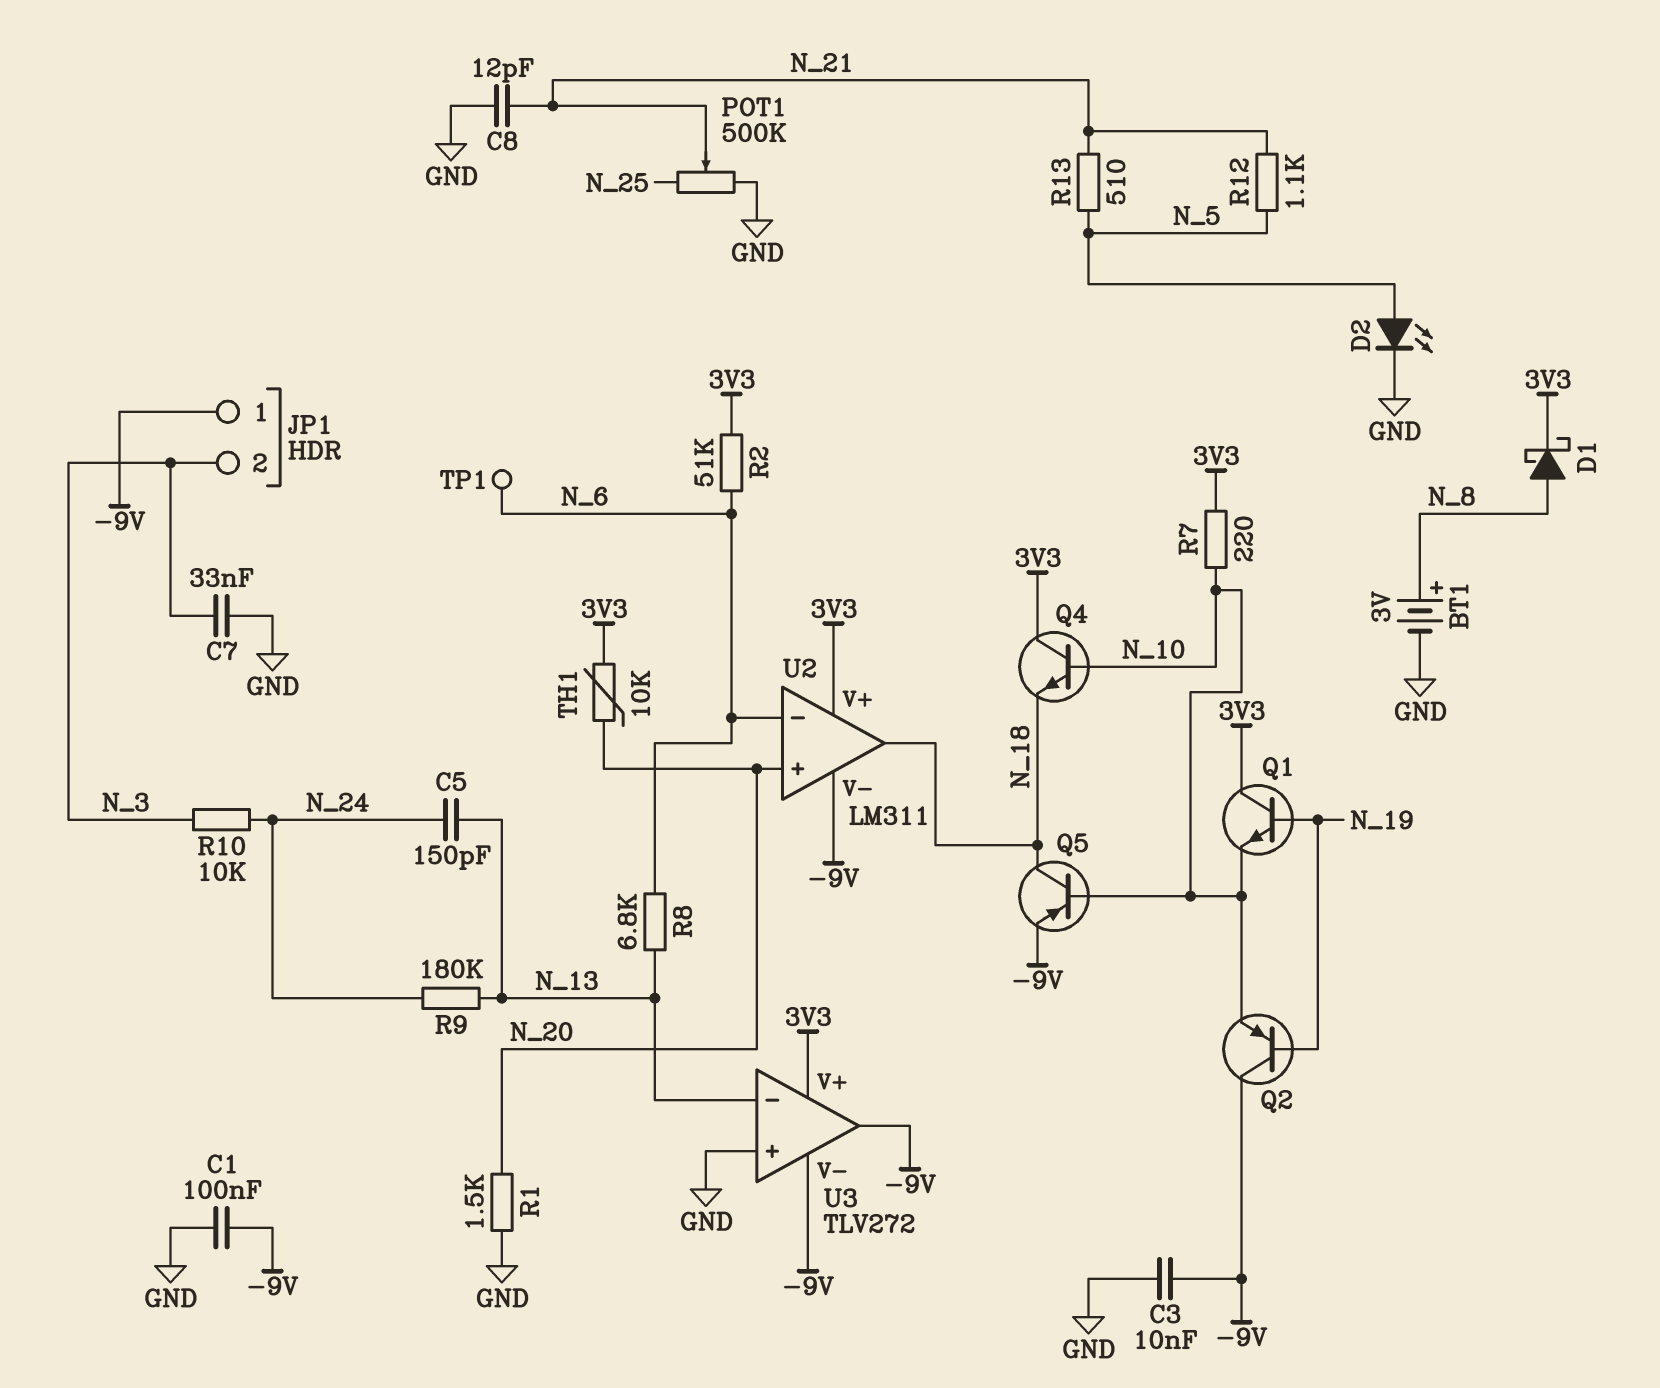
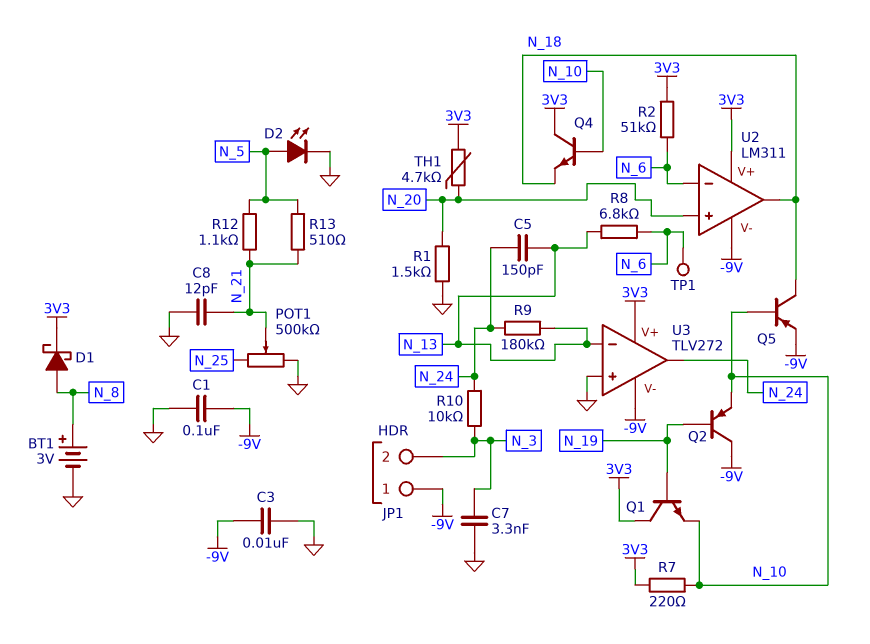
C7: 33nF (GND, N_3) -> 3.3nF (GND, N_3)
TH1: 10k (3V3, N_20) -> 4.7k (3V3, N_20)
U3 pin out: -9V -> N_24

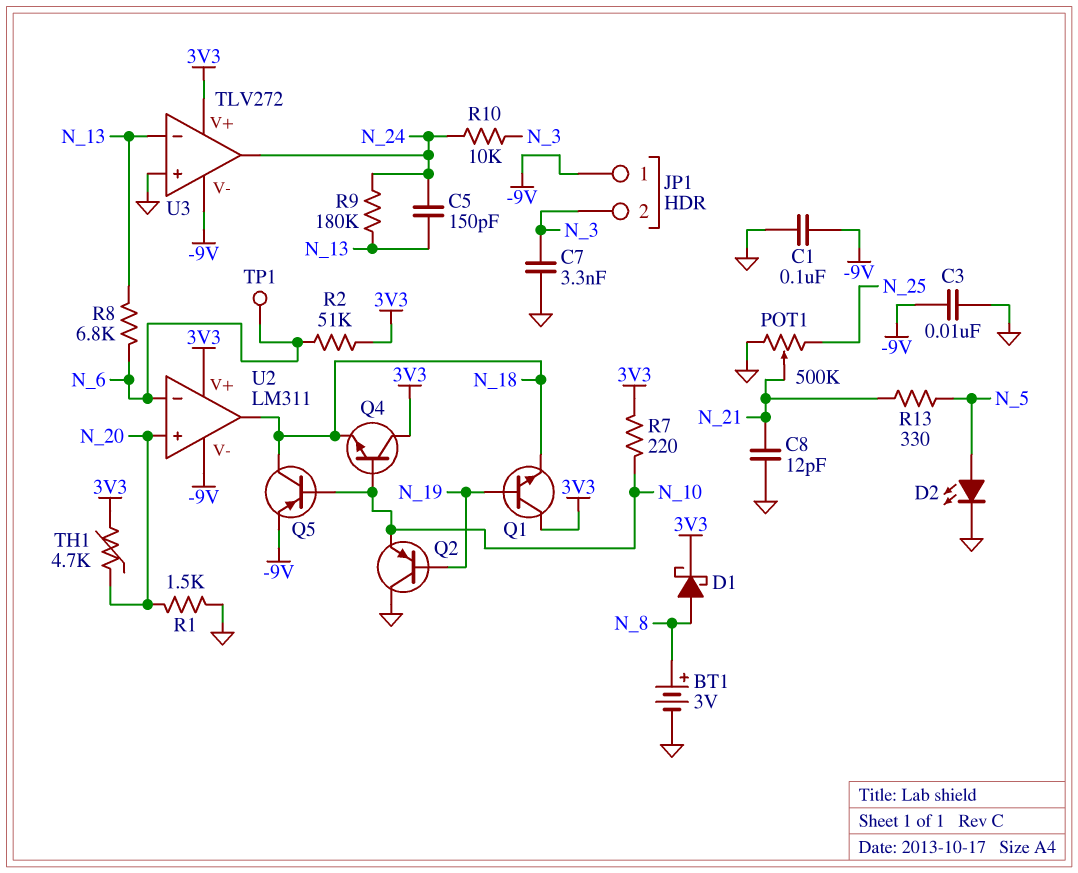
Q1: NPN (B N_19, C 3V3, E N_10) -> NPN (B N_19, C 3V3, E N_18)
Q2: PNP (B N_19, C -9V, E N_10) -> PNP (B N_19, C GND, E N_10)
R12: 1.1k (N_5, N_21) -> none
R13: 510 (N_5, N_21) -> 330 (N_5, N_21)

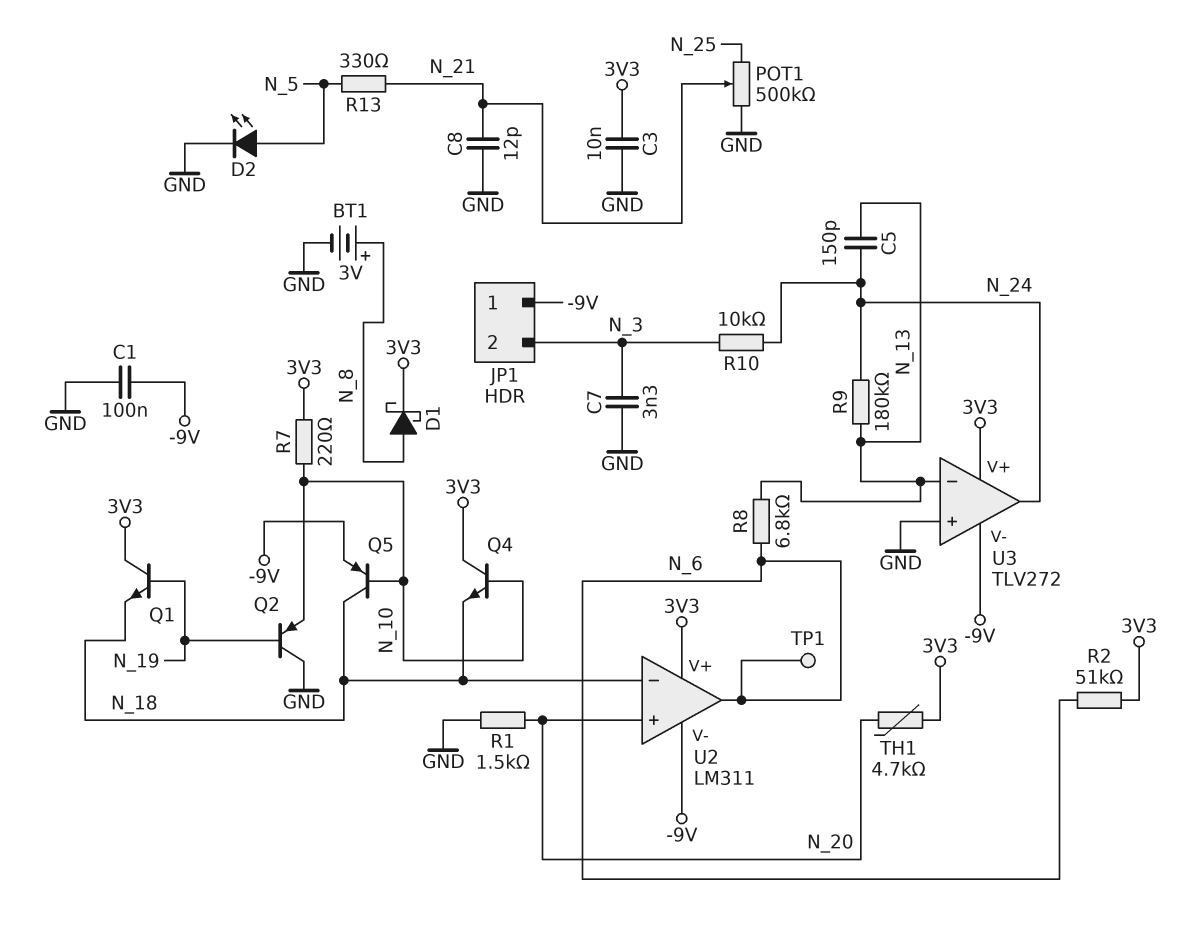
C3: 10nF (-9V, GND) -> 10nF (3V3, GND)
U2 pin in-: N_6 -> N_18
U2 pin out: N_18 -> N_6

